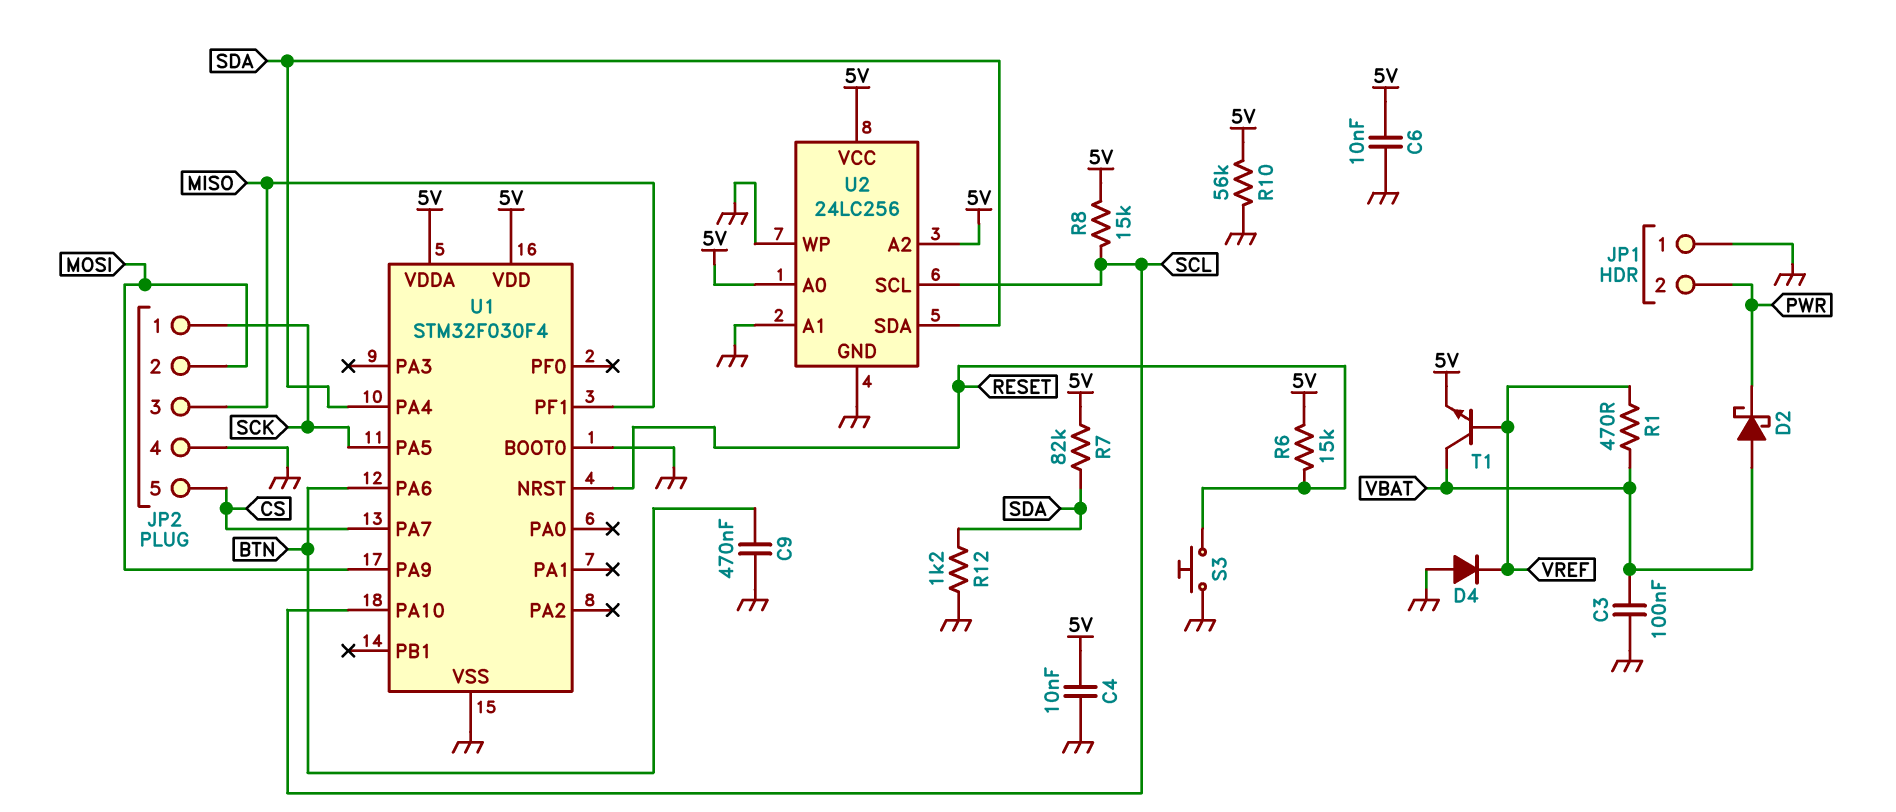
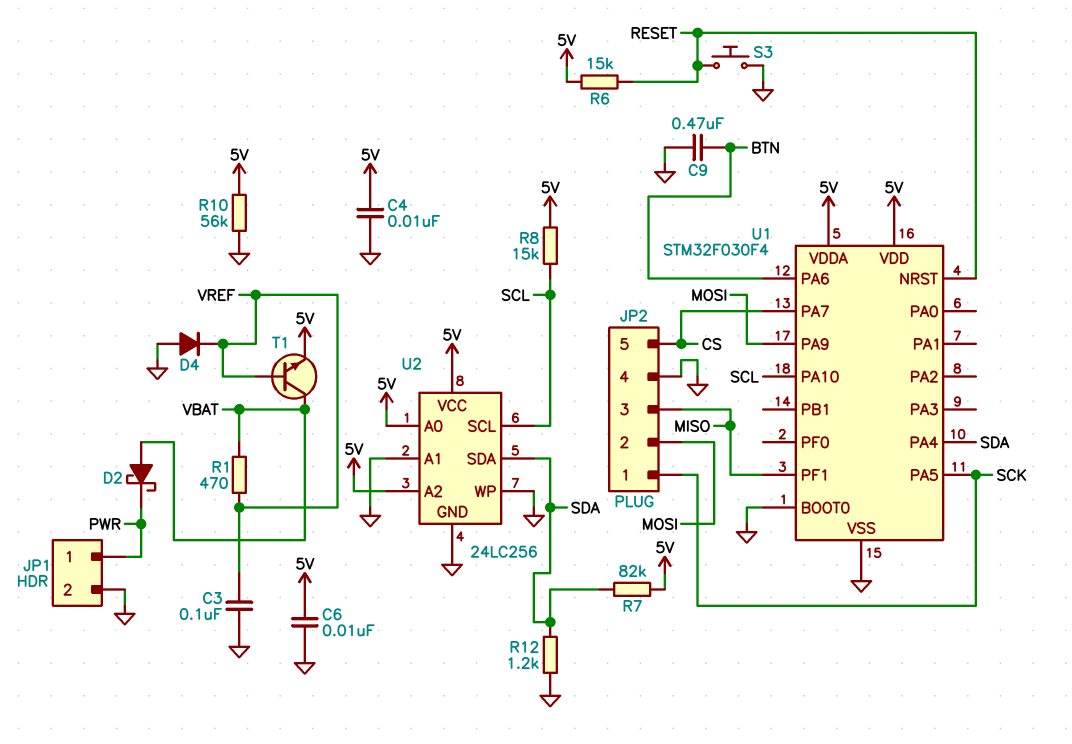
C3: 100nF (GND, VBAT) -> 100nF (GND, VREF)
JP1 pin 1: GND -> PWR
JP1 pin 2: PWR -> GND

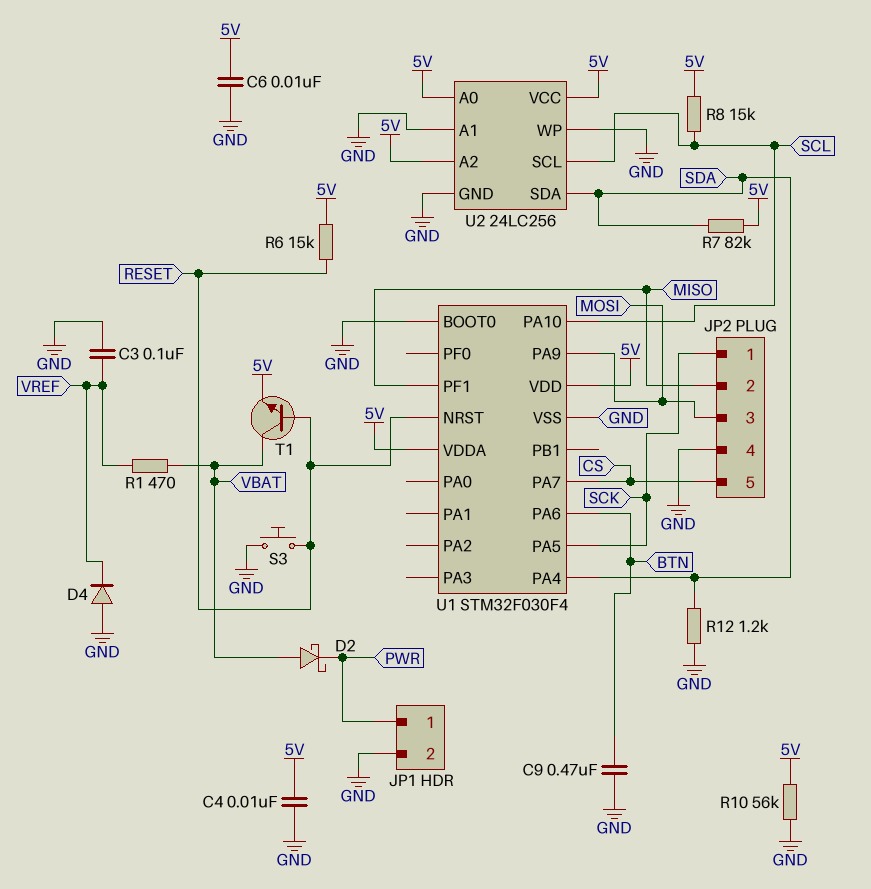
JP2 pin 2: MOSI -> MISO
JP2 pin 3: MISO -> MOSI
T1: NPN (B VREF, C VBAT, E 5V) -> NPN (B RESET, C VBAT, E 5V)

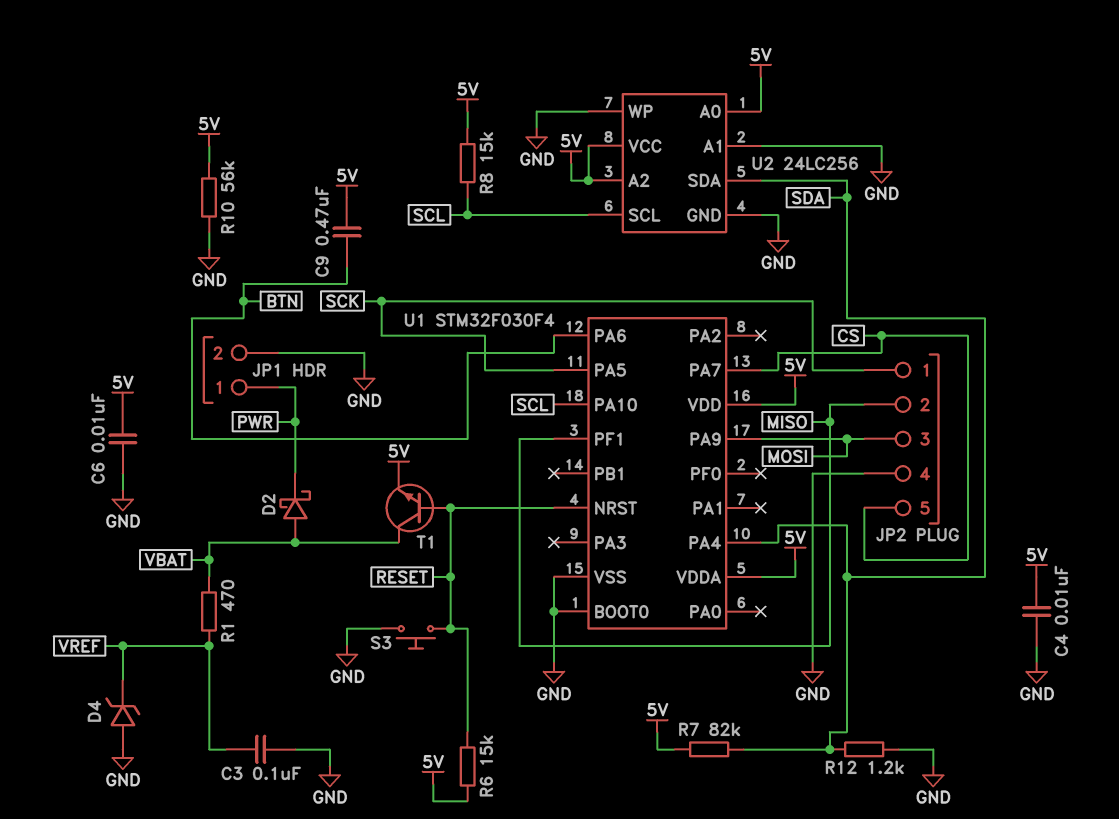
C9: 470nF (BTN, GND) -> 470nF (5V, BTN)
D4: diode (A GND, K VREF) -> zener (A GND, K VREF)

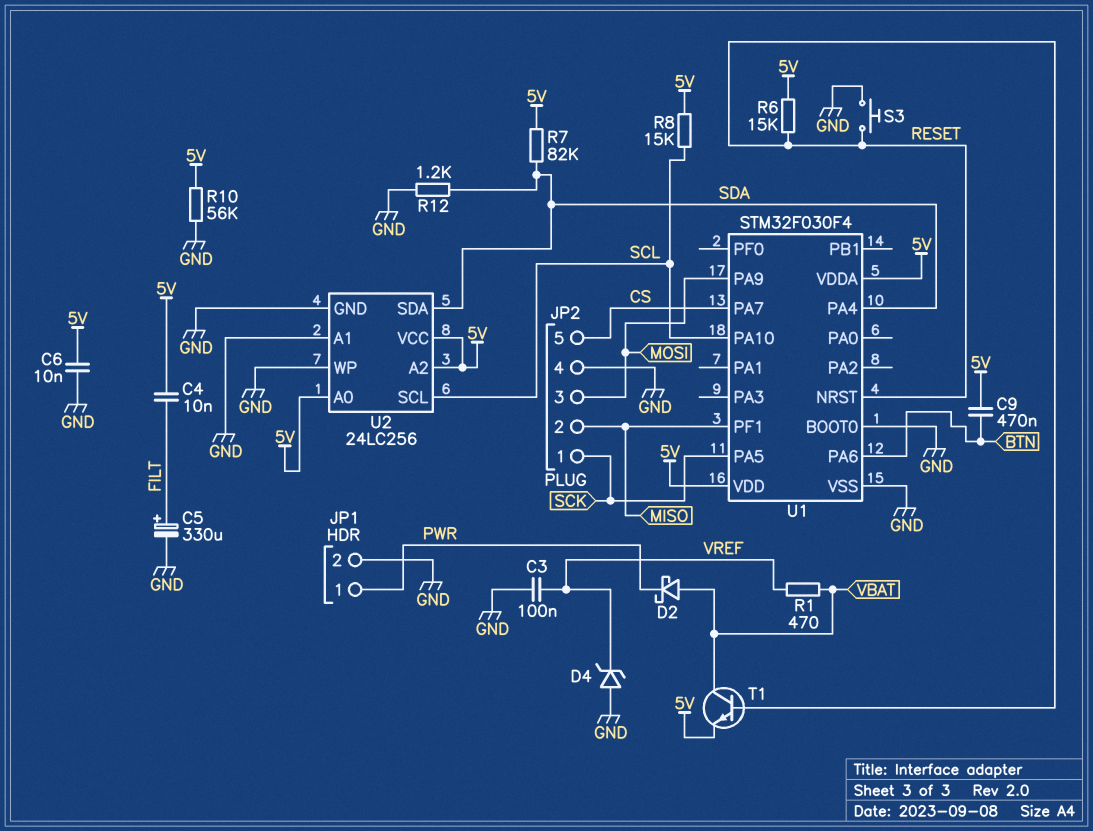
C4: 10nF (5V, GND) -> 10nF (5V, FILT)
C5: none -> 330uF (plus FILT, minus GND)

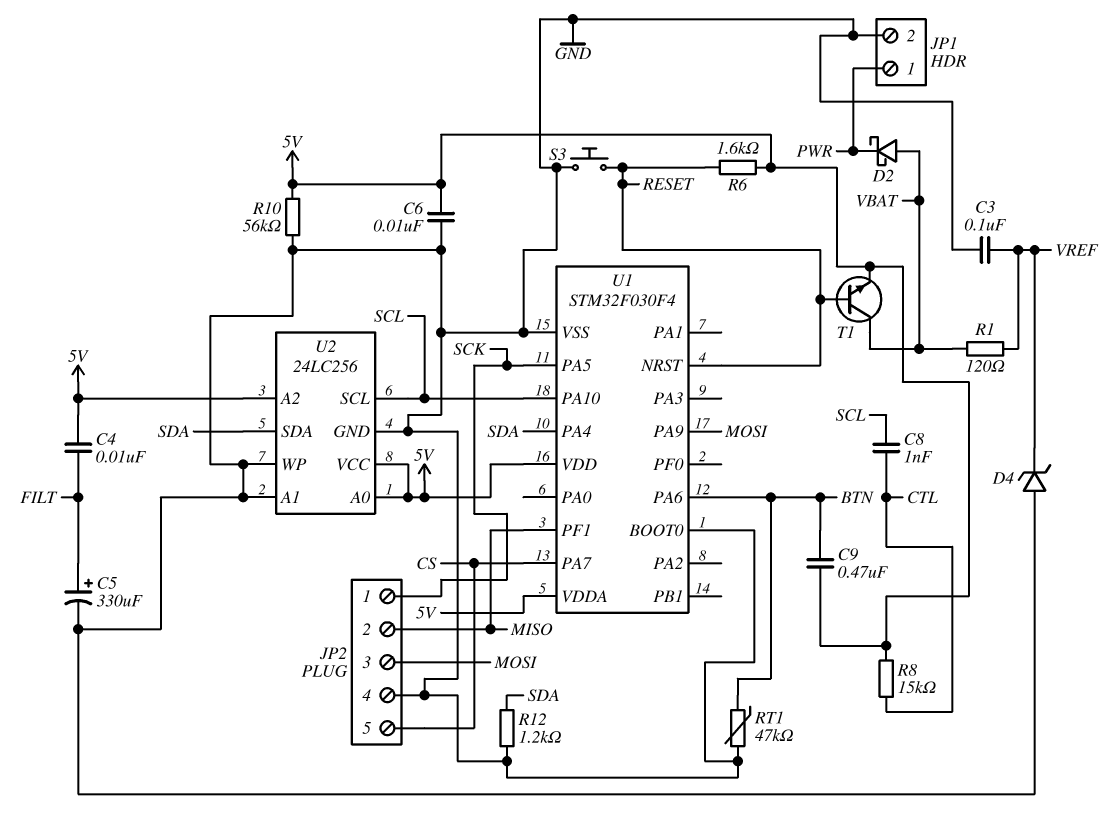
C8: none -> 1nF (CTL, SCL)
R1: 470 (VBAT, VREF) -> 120 (VBAT, VREF)
R6: 15k (5V, RESET) -> 1.6k (5V, RESET)
R7: 82k (5V, SDA) -> none
R8: 15k (5V, SCL) -> 15k (5V, CTL)
RT1: none -> 47k (BTN, GND)

